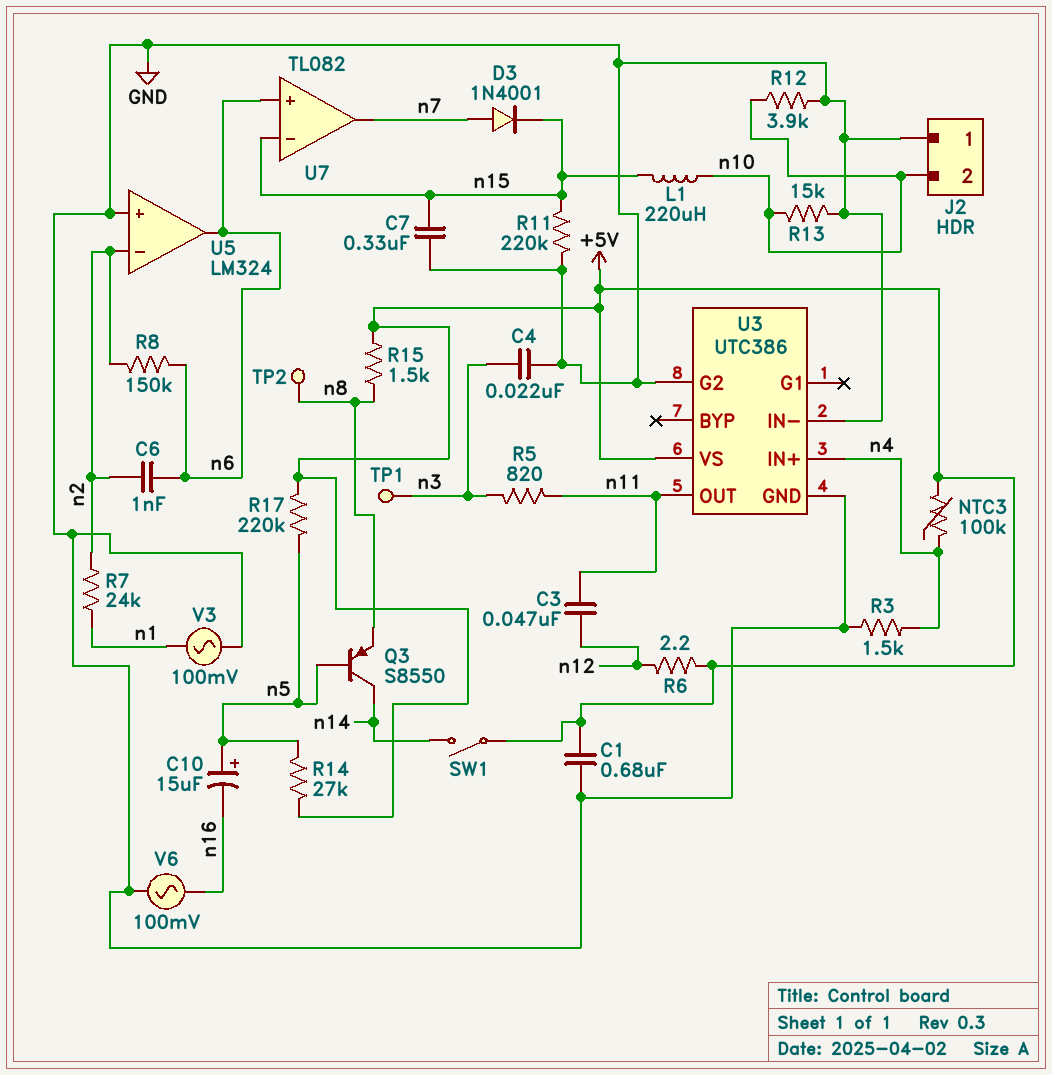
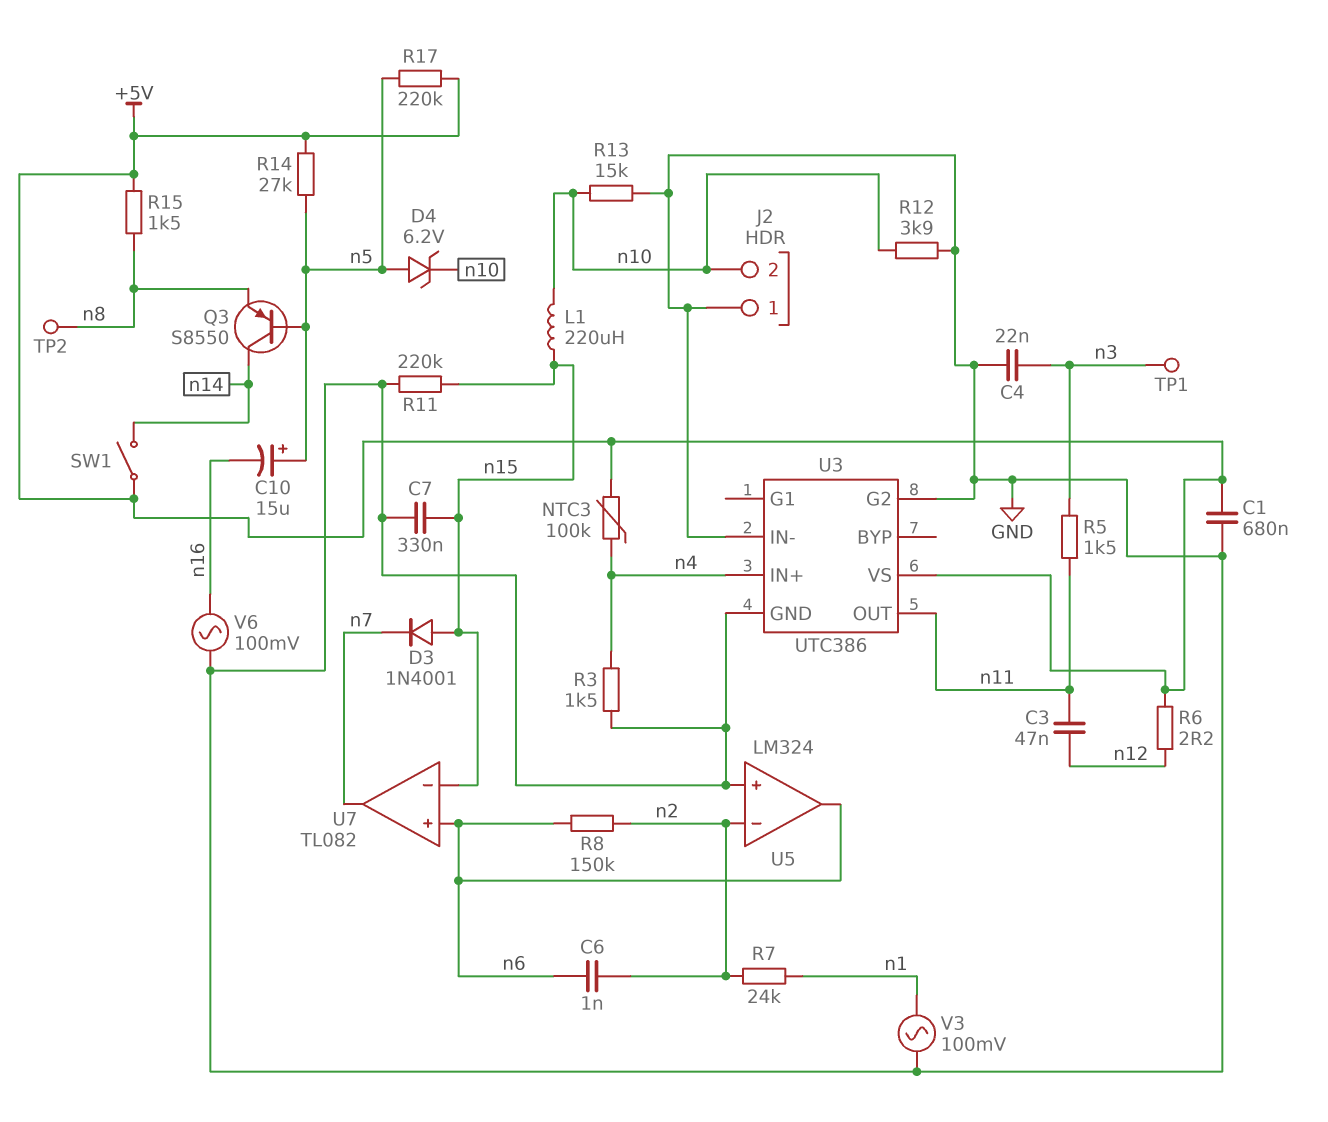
D3: diode 1N4001 (A n7, K n15) -> diode 1N4001 (A n15, K n7)
D4: none -> zener 6.2V (A n5, K n10)
R5: 820 (n3, n11) -> 1.5k (n3, n11)

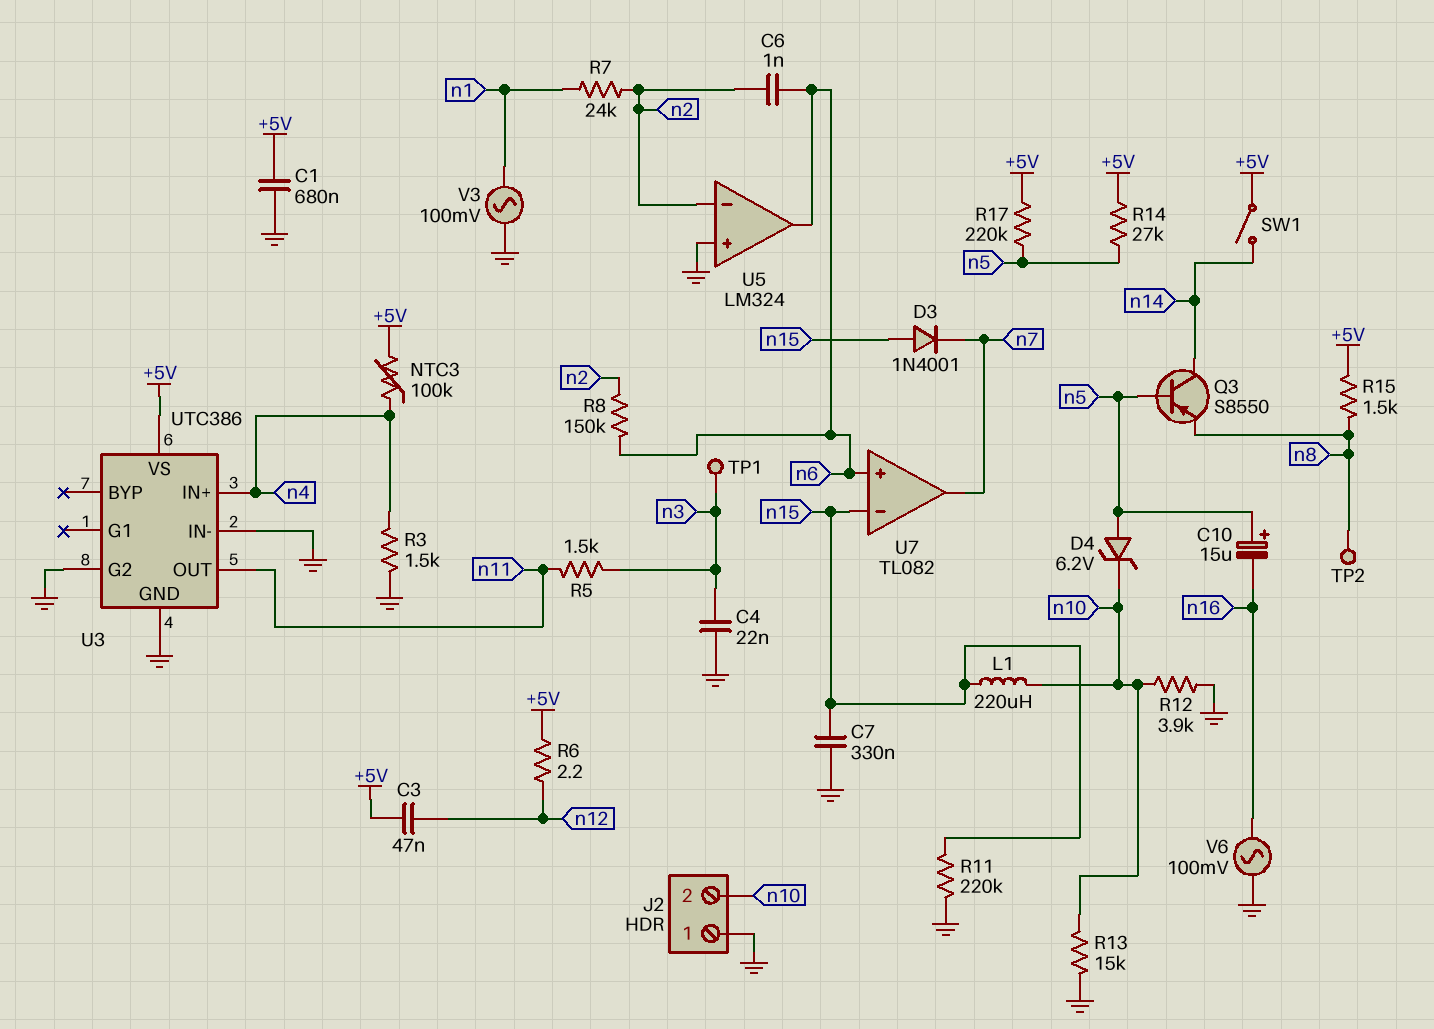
C3: 47nF (n11, n12) -> 47nF (+5V, n12)

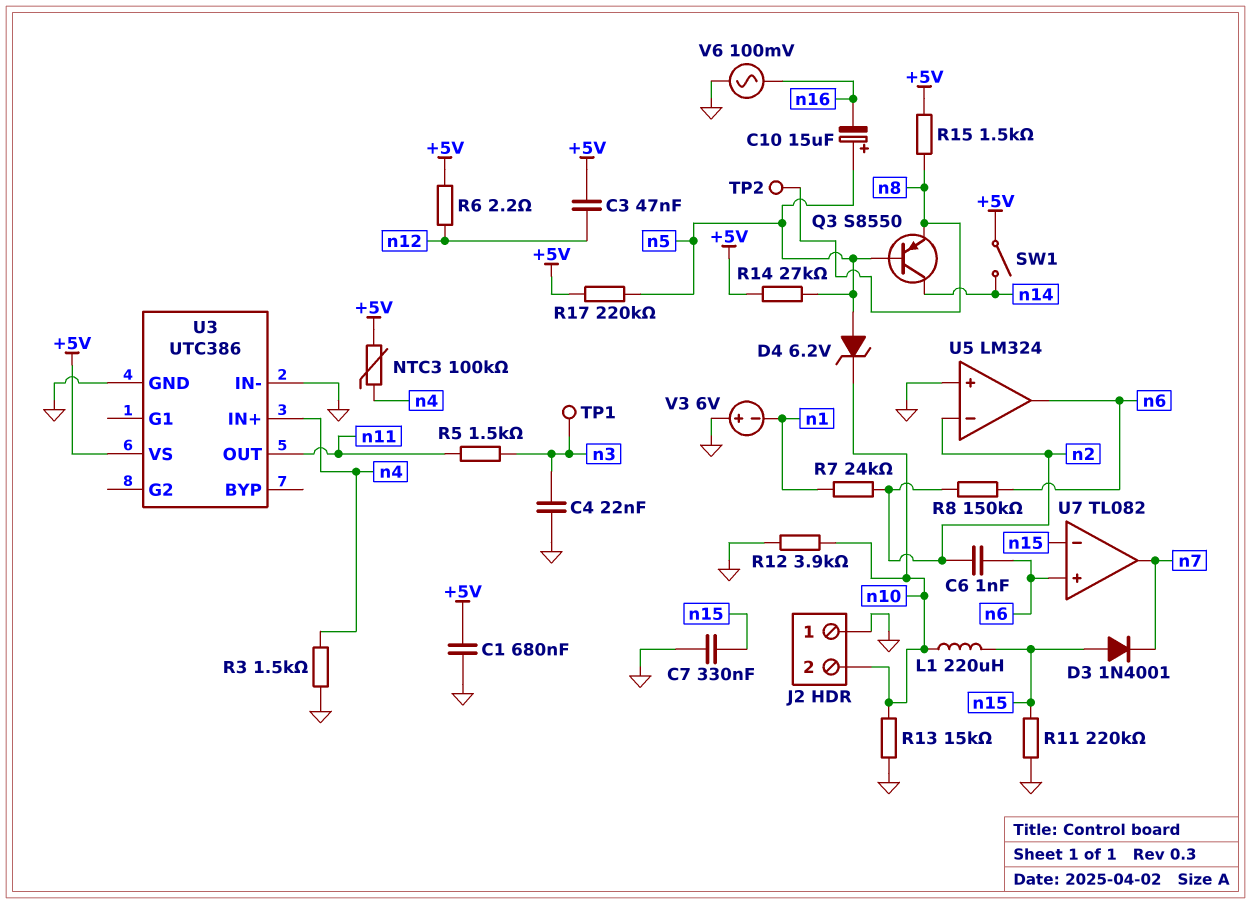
U3 pin G2: GND -> none
V3: AC 100mV (GND, n1) -> 6V (plus GND, minus n1)

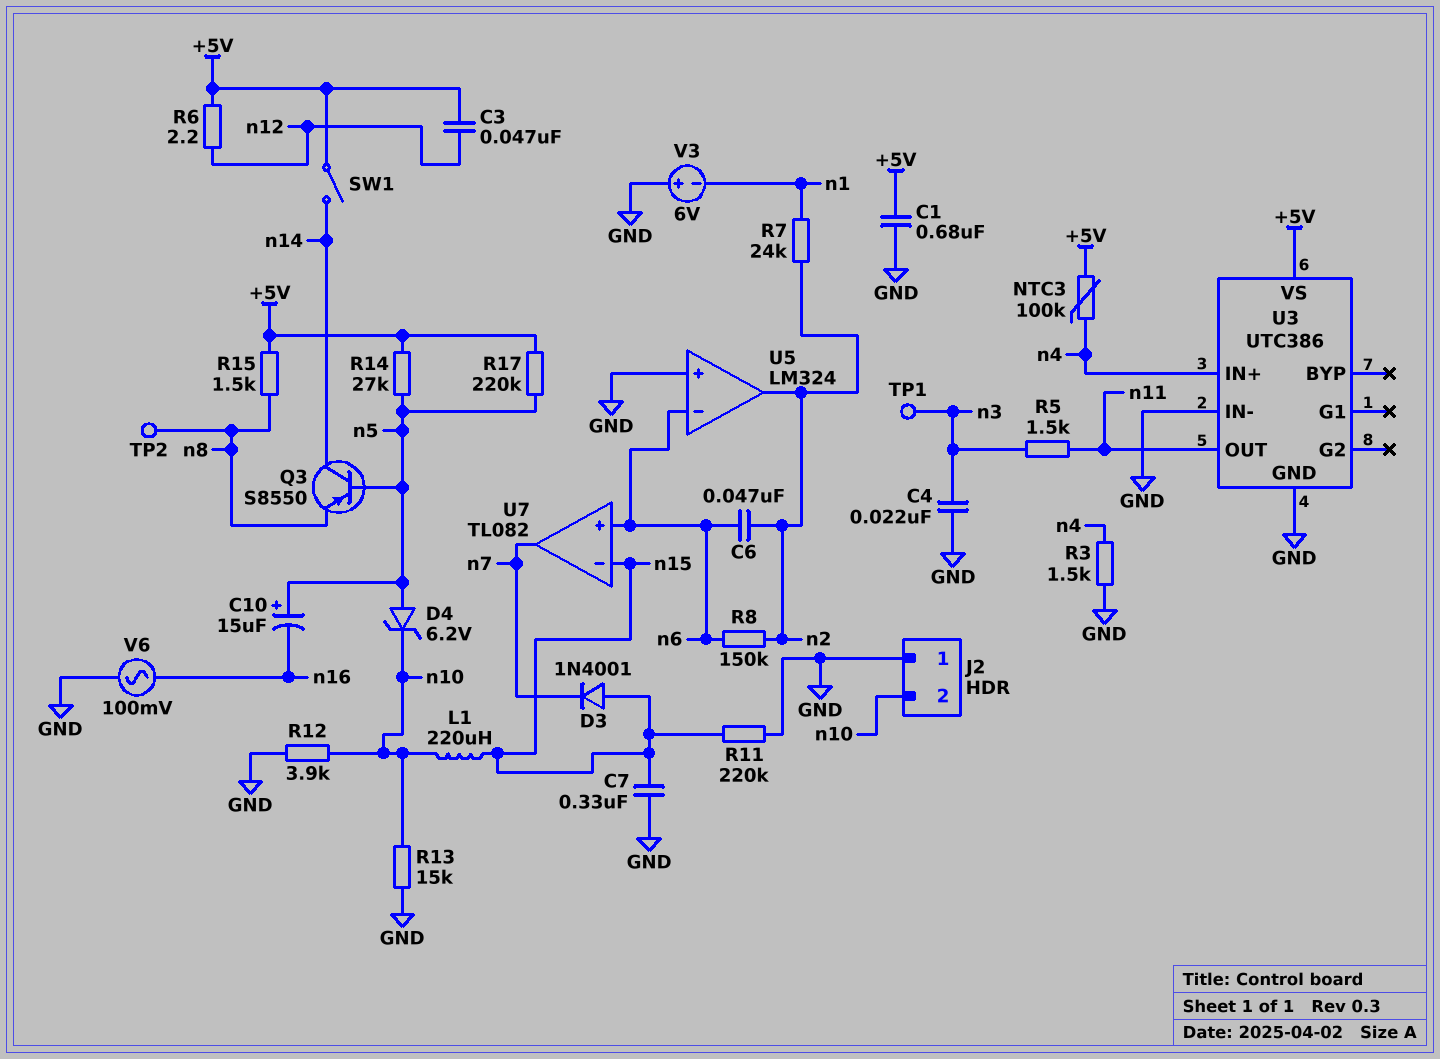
C6: 1nF (n2, n6) -> 47nF (n2, n6)
U5 pin in-: n2 -> n6
U5 pin out: n6 -> n2

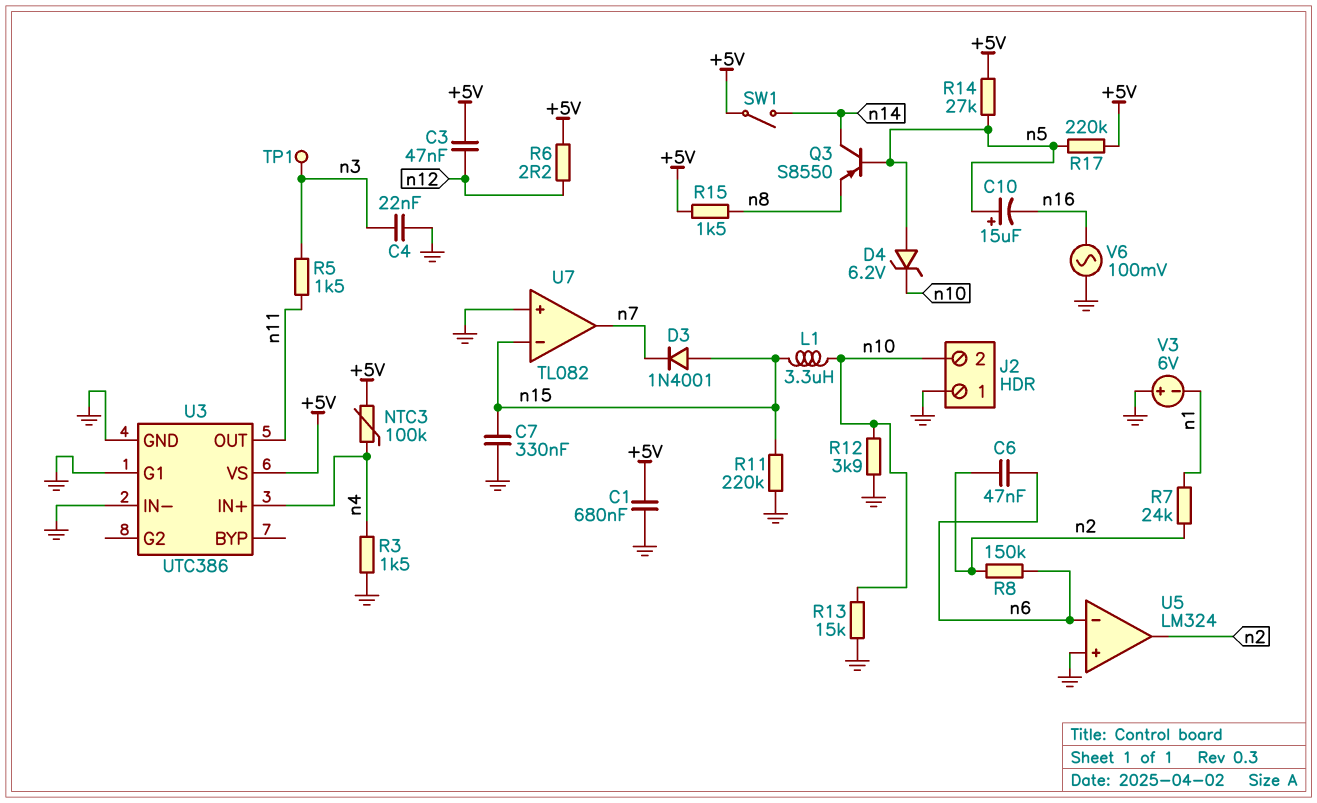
L1: 220uH (n10, n15) -> 3.3uH (n10, n15)
TP2: test point (n8) -> none
U3 pin G1: none -> GND
U7 pin in+: n6 -> GND

